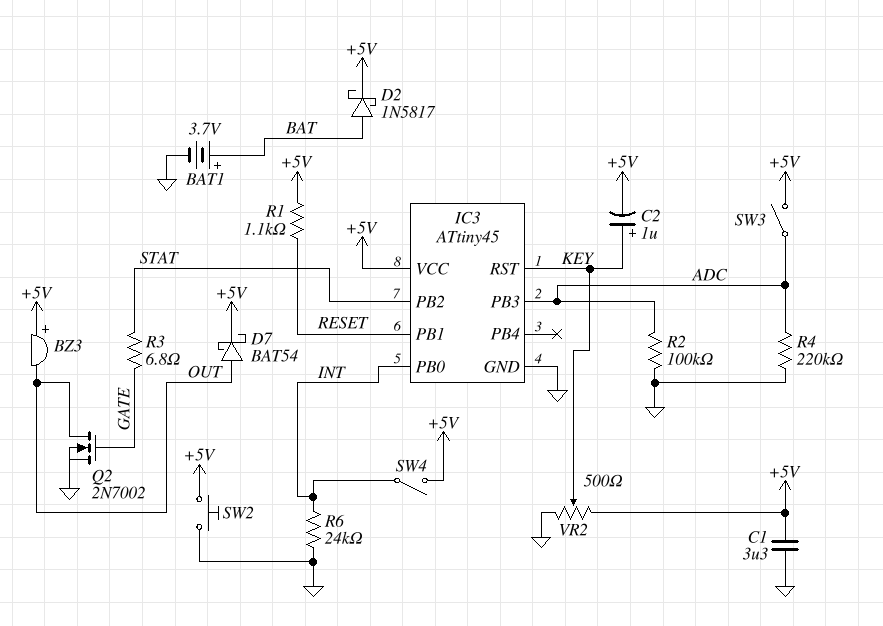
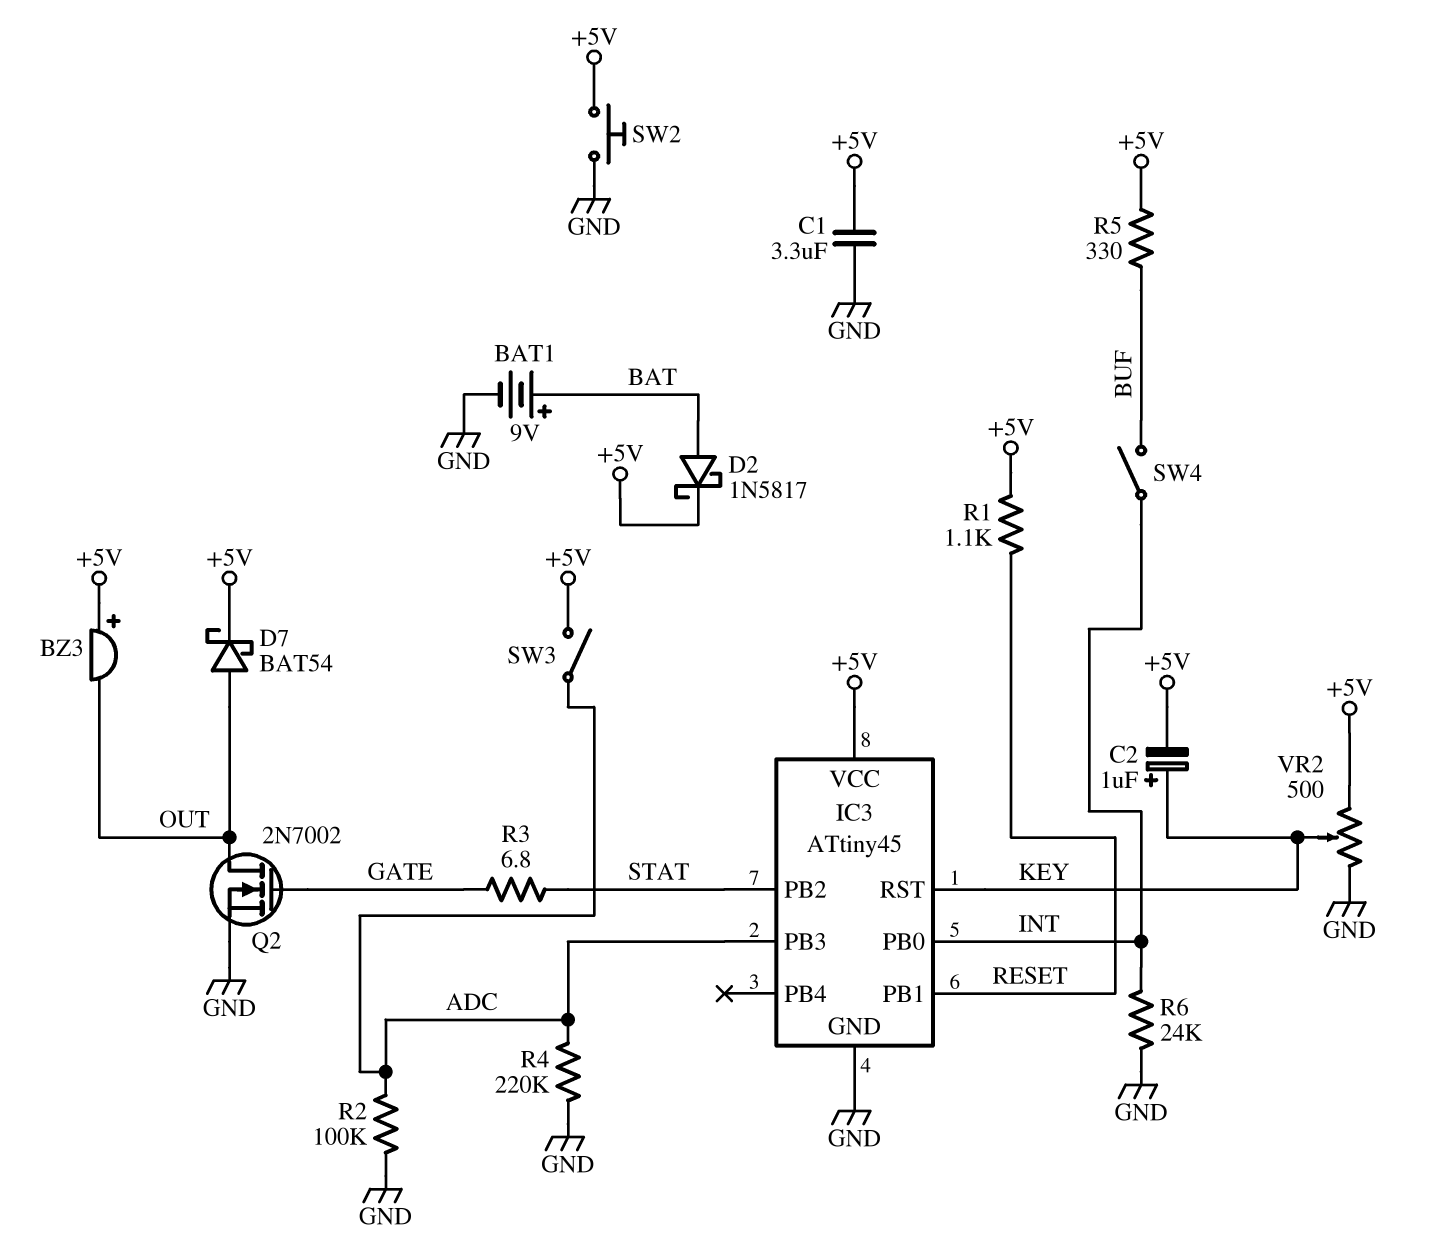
BAT1: 3.7V (plus BAT, minus GND) -> 9V (plus BAT, minus GND)
R5: none -> 330 (+5V, BUF)
SW4: switch (+5V, INT) -> switch (BUF, INT)

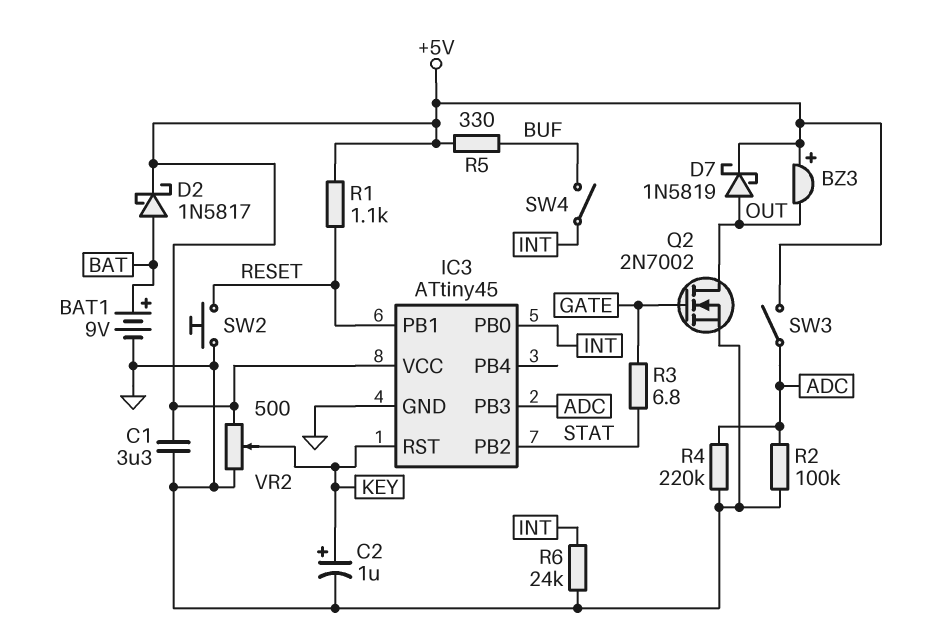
C2: 1uF (plus KEY, minus +5V) -> 1uF (plus KEY, minus GND)
D7: schottky BAT54 (A OUT, K +5V) -> schottky 1N5819 (A OUT, K +5V)
SW2: button (+5V, GND) -> button (GND, RESET)

